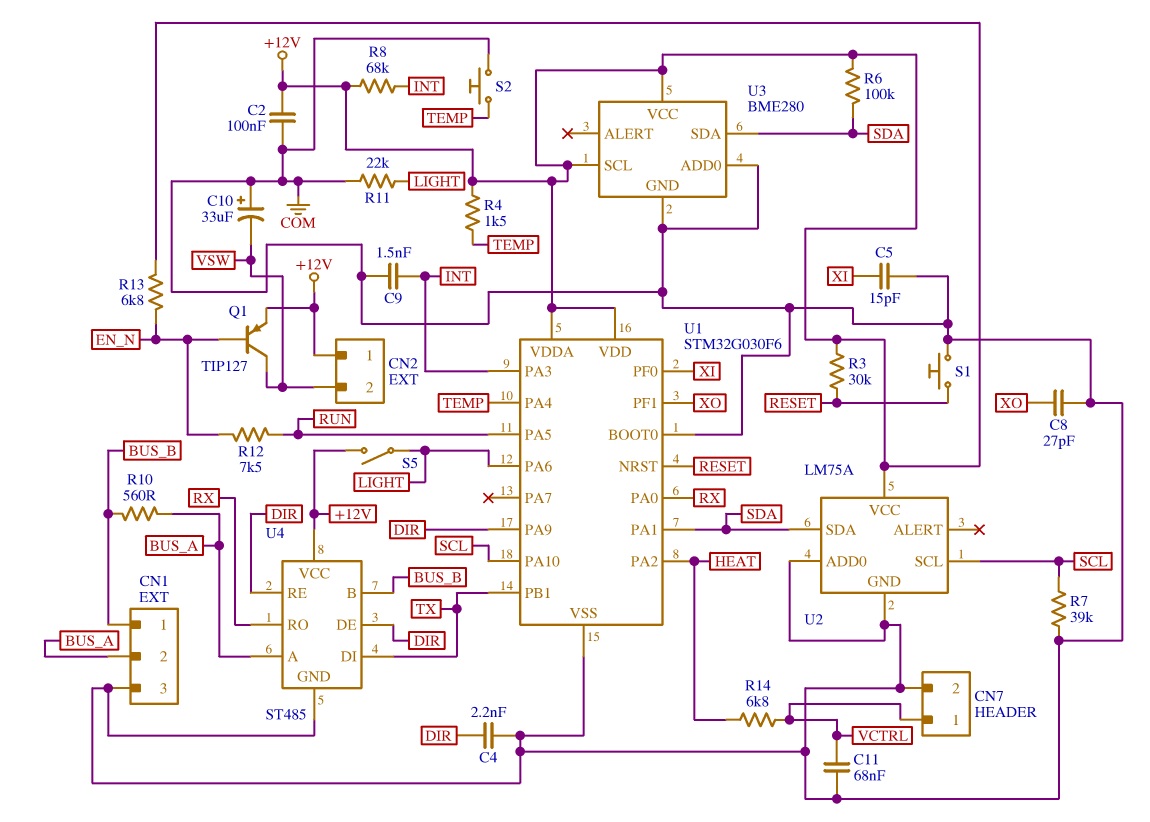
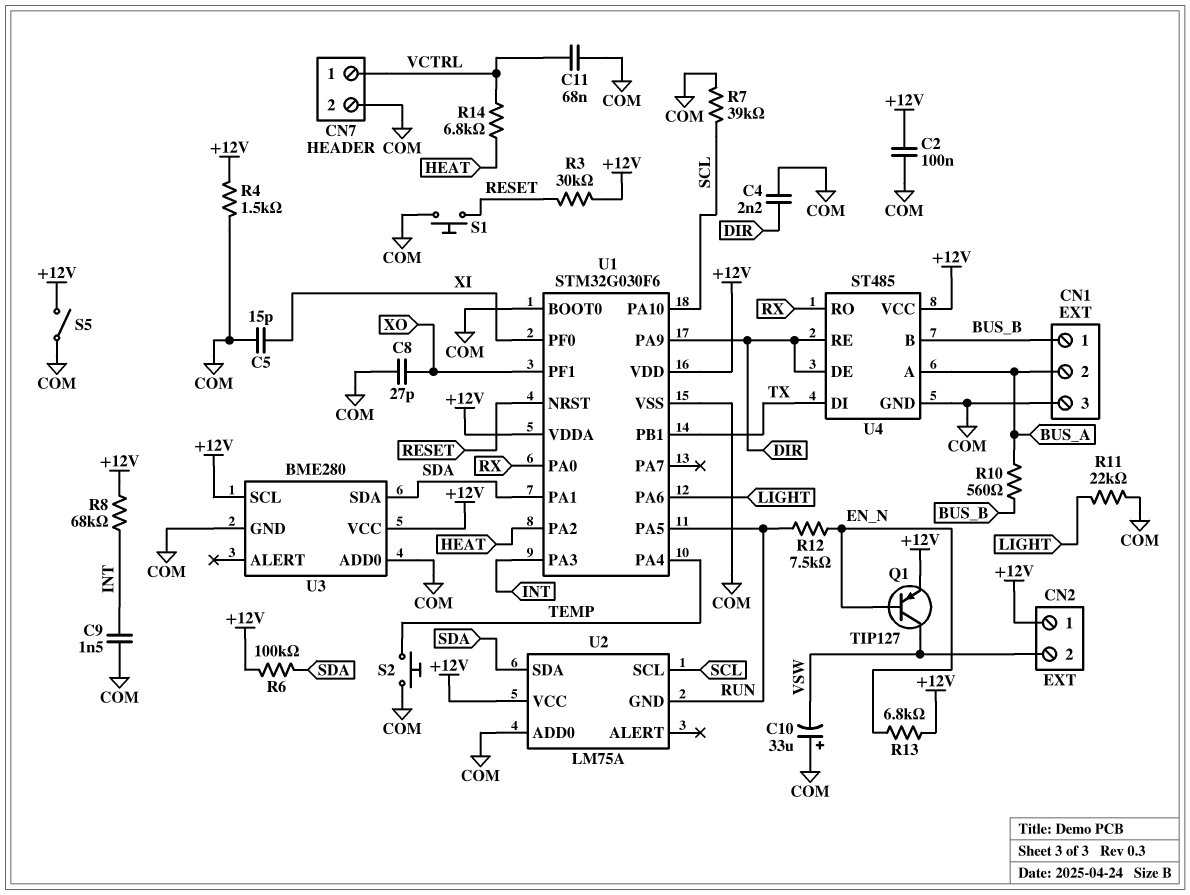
R4: 1.5k (+12V, TEMP) -> 1.5k (+12V, COM)
S5: switch (+12V, LIGHT) -> switch (+12V, COM)
U2 pin GND: COM -> RUN

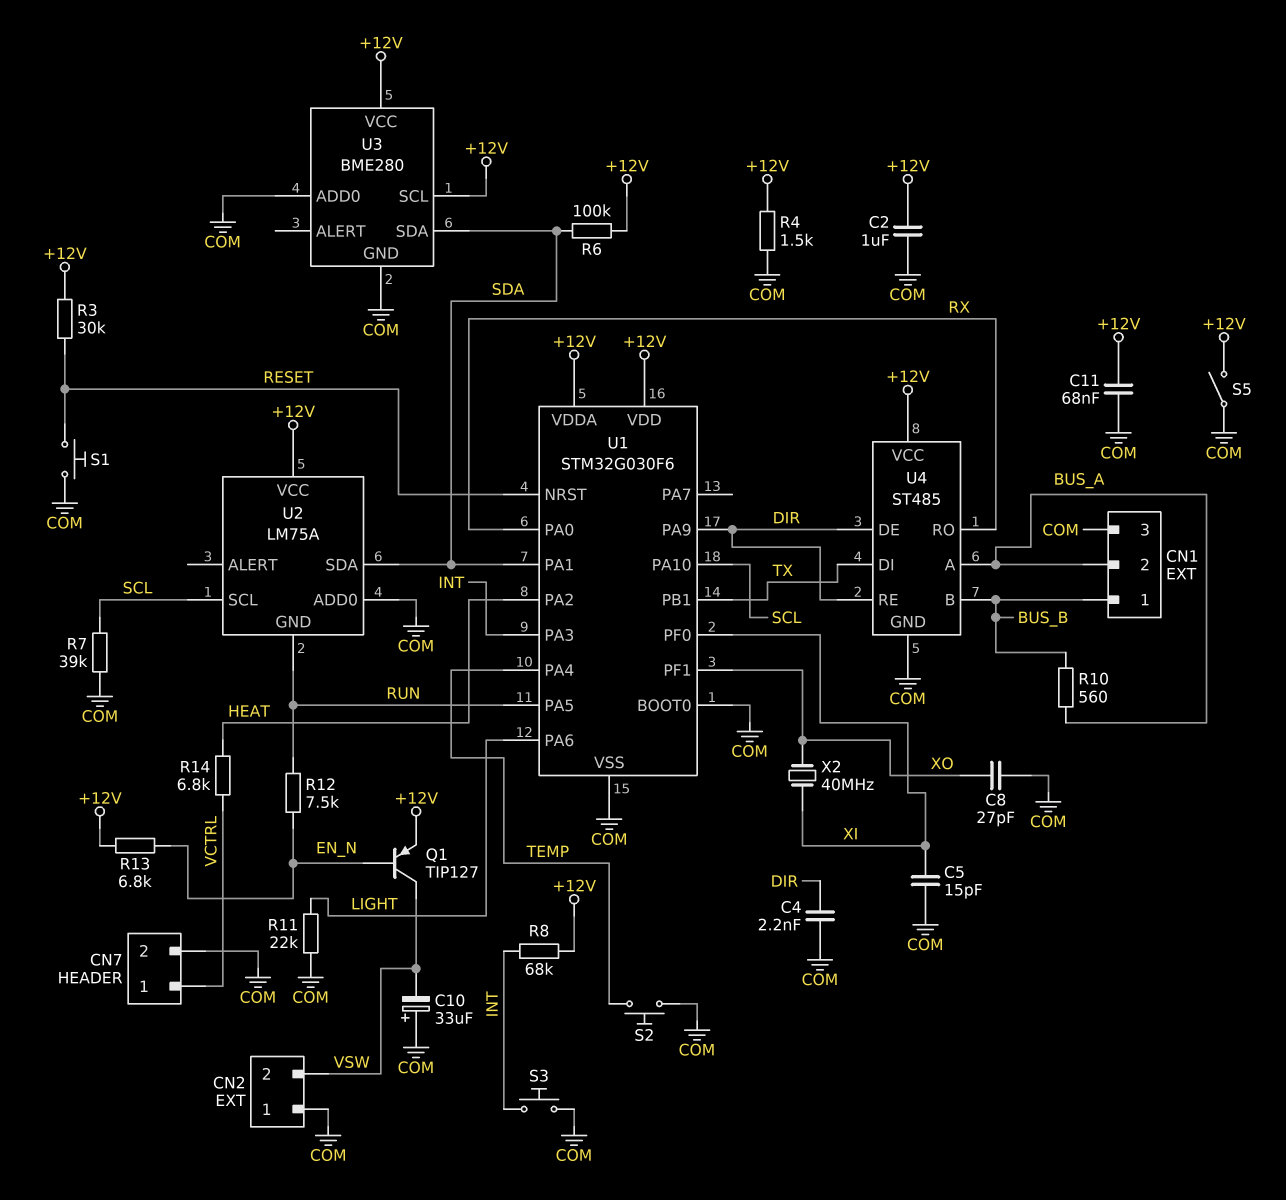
C2: 100nF (+12V, COM) -> 1uF (+12V, COM)
C9: 1.5nF (COM, INT) -> none
C11: 68nF (COM, VCTRL) -> 68nF (+12V, COM)
CN2 pin 1: +12V -> COM
S3: none -> button (COM, INT)
X2: none -> 40MHz (XI, XO)

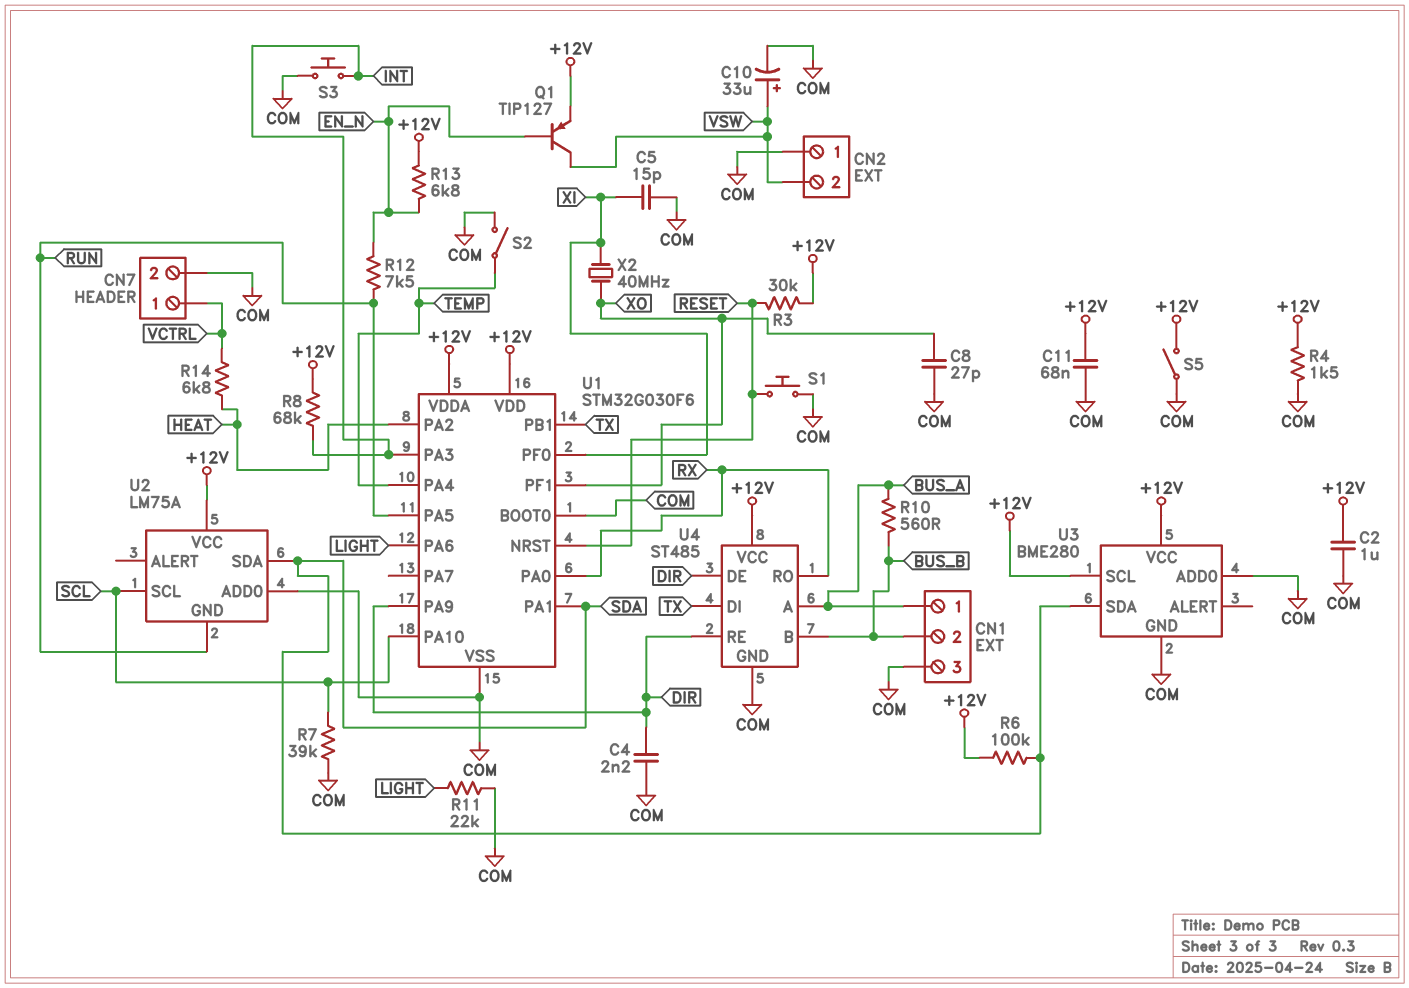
C10: 33uF (plus COM, minus VSW) -> 33uF (plus VSW, minus COM)
CN1 pin 1: BUS_B -> BUS_A
CN1 pin 2: BUS_A -> BUS_B
S2: button (COM, TEMP) -> switch (COM, TEMP)

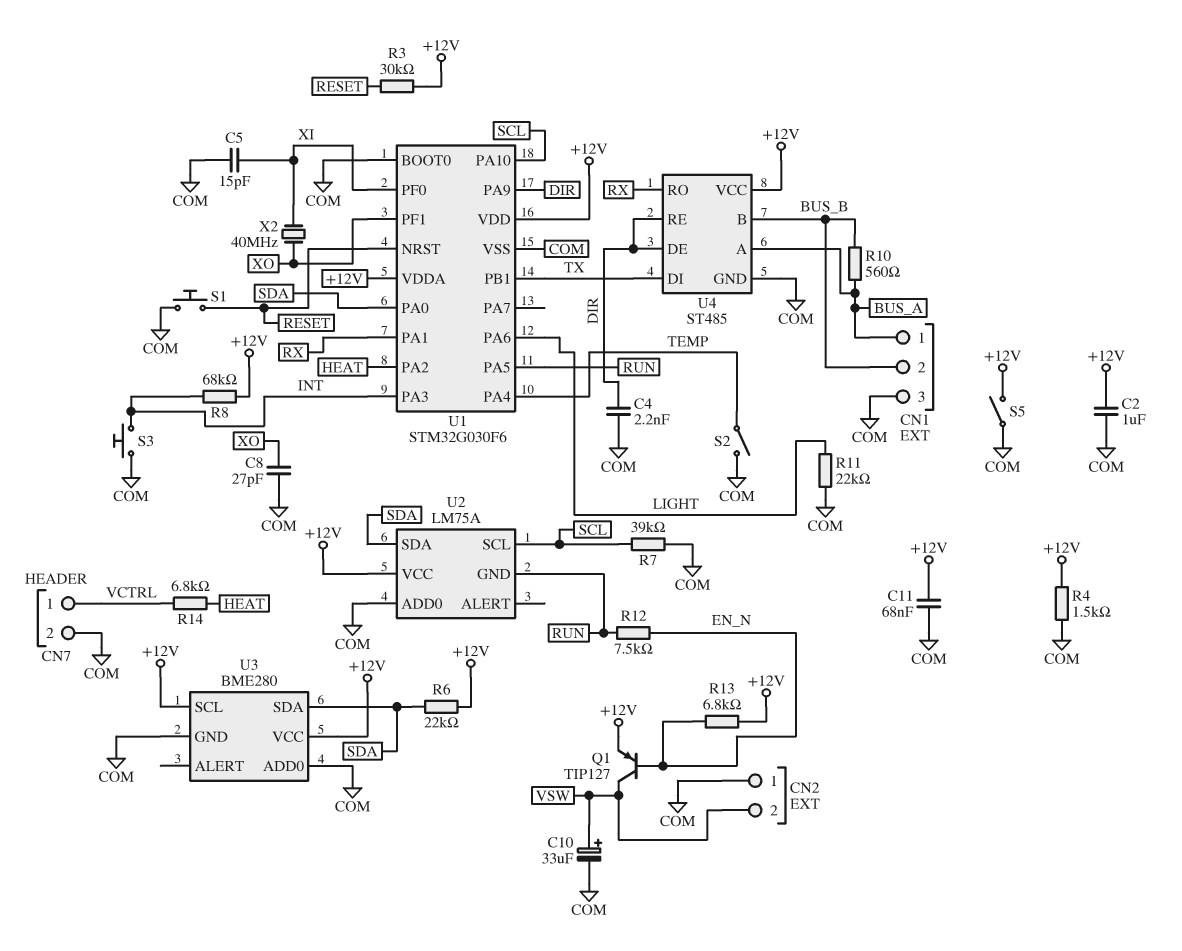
R6: 100k (+12V, SDA) -> 22k (+12V, SDA)
U1 pin PA0: RX -> SDA
U1 pin PA1: SDA -> RX

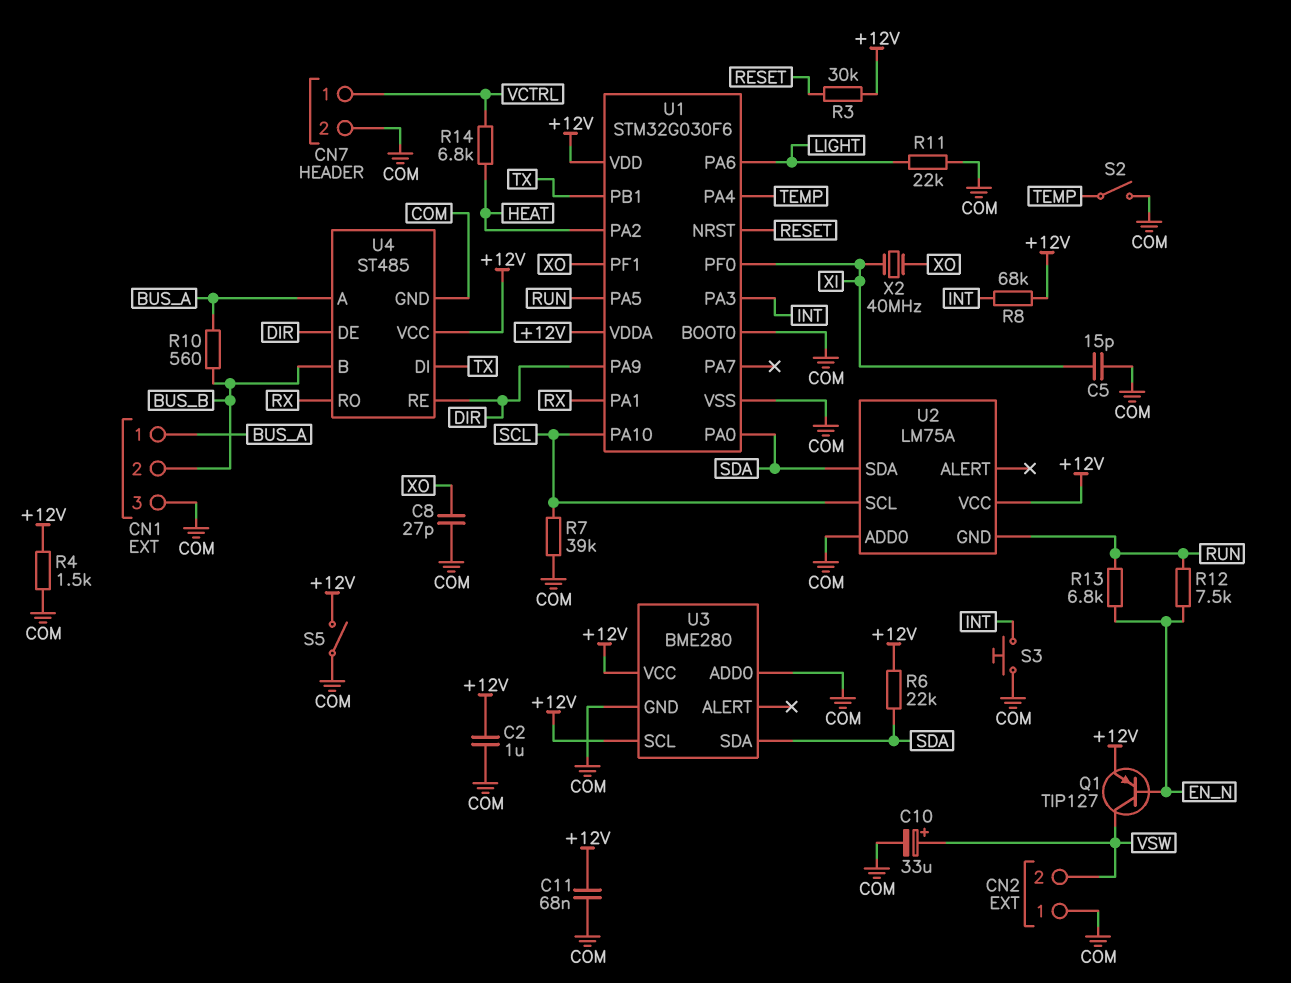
C4: 2.2nF (COM, DIR) -> none
R13: 6.8k (+12V, EN_N) -> 6.8k (EN_N, RUN)
S1: button (COM, RESET) -> none

